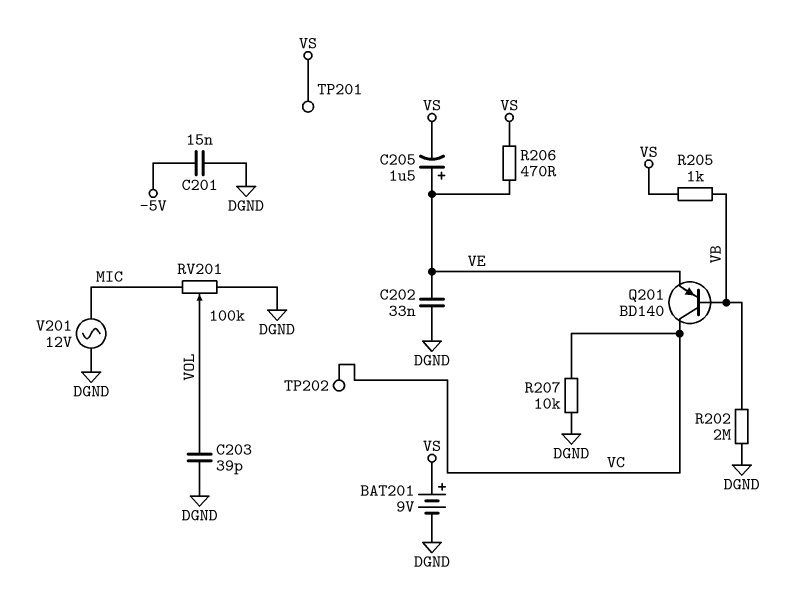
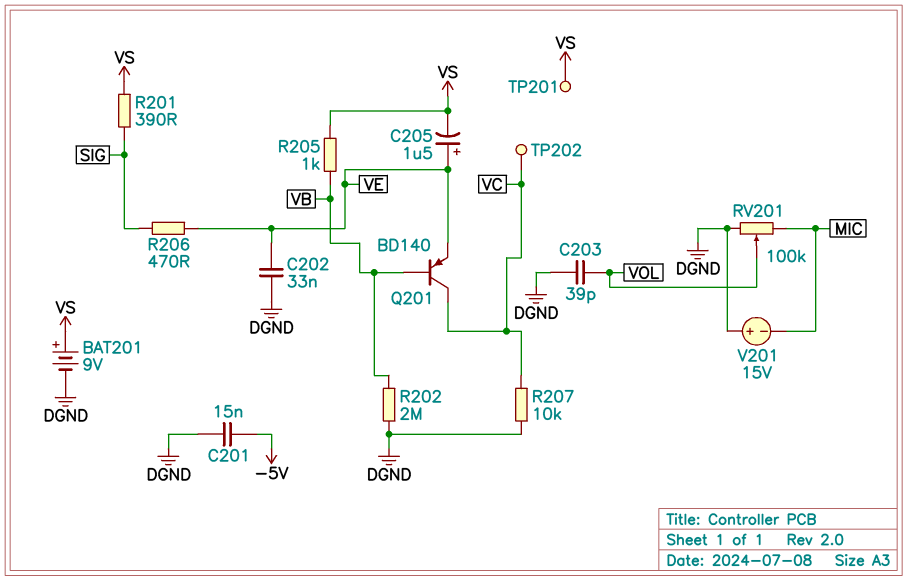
R201: none -> 390 (SIG, VS)
R206: 470 (VE, VS) -> 470 (SIG, VE)
V201: AC 12V (DGND, MIC) -> 15V (plus DGND, minus MIC)

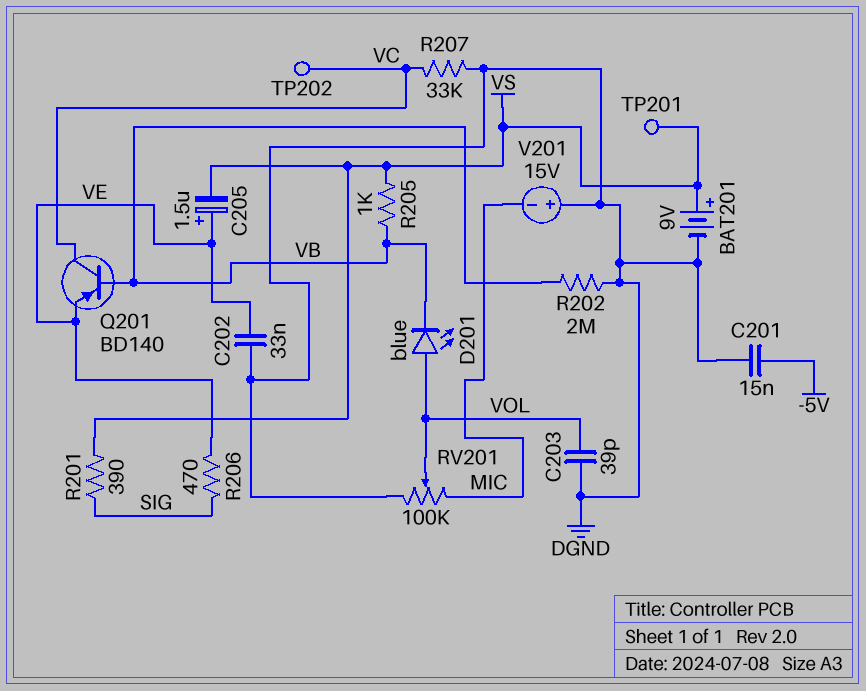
D201: none -> LED blue (A VOL, K VB)
R207: 10k (DGND, VC) -> 33k (DGND, VC)

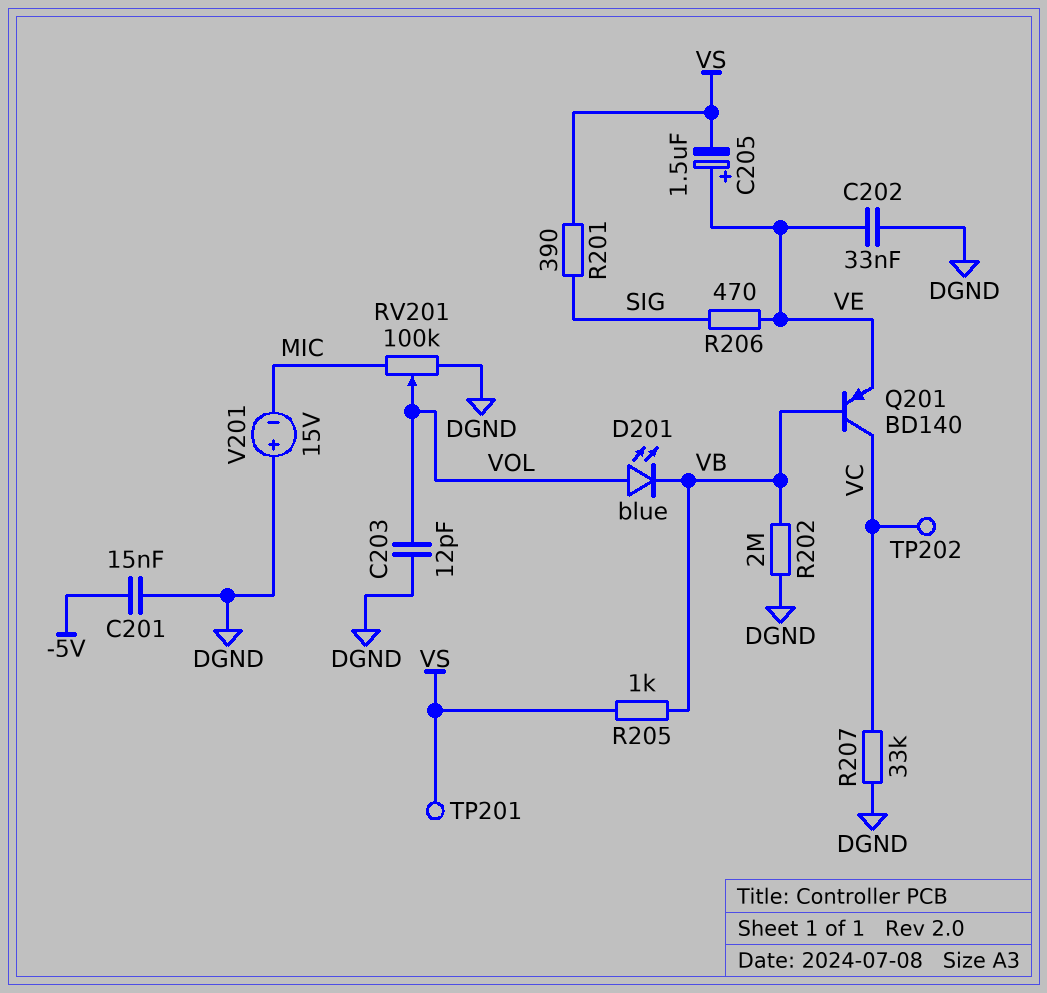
BAT201: 9V (plus VS, minus DGND) -> none
C203: 39pF (DGND, VOL) -> 12pF (DGND, VOL)

